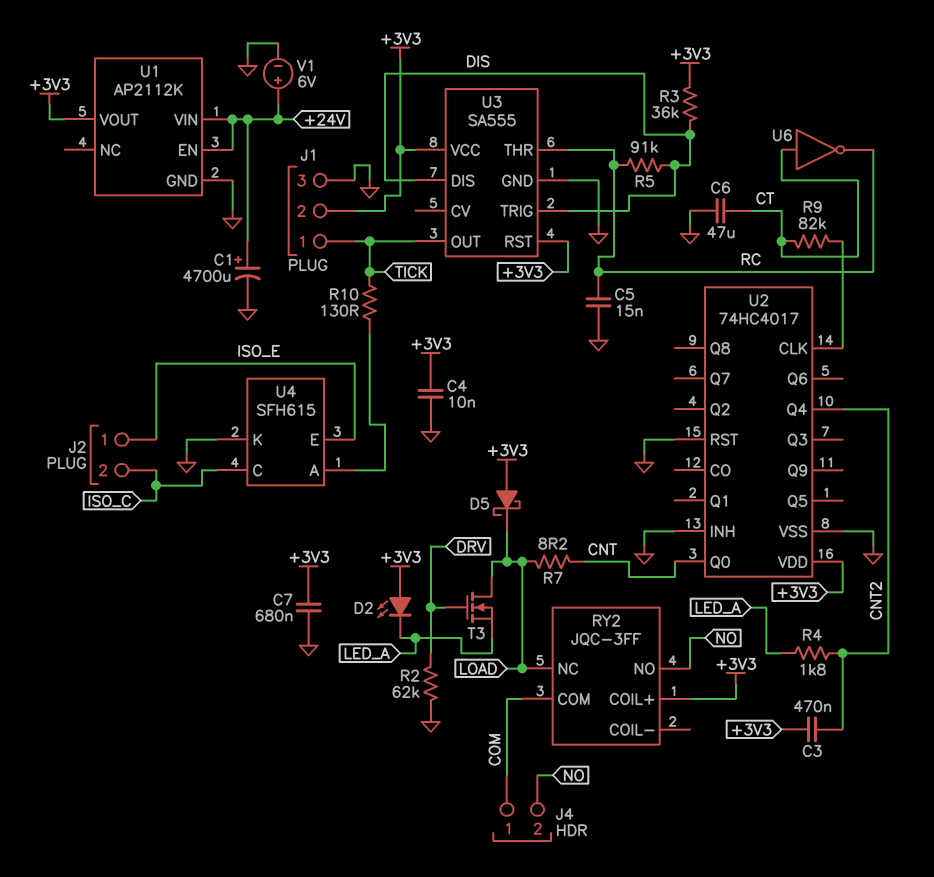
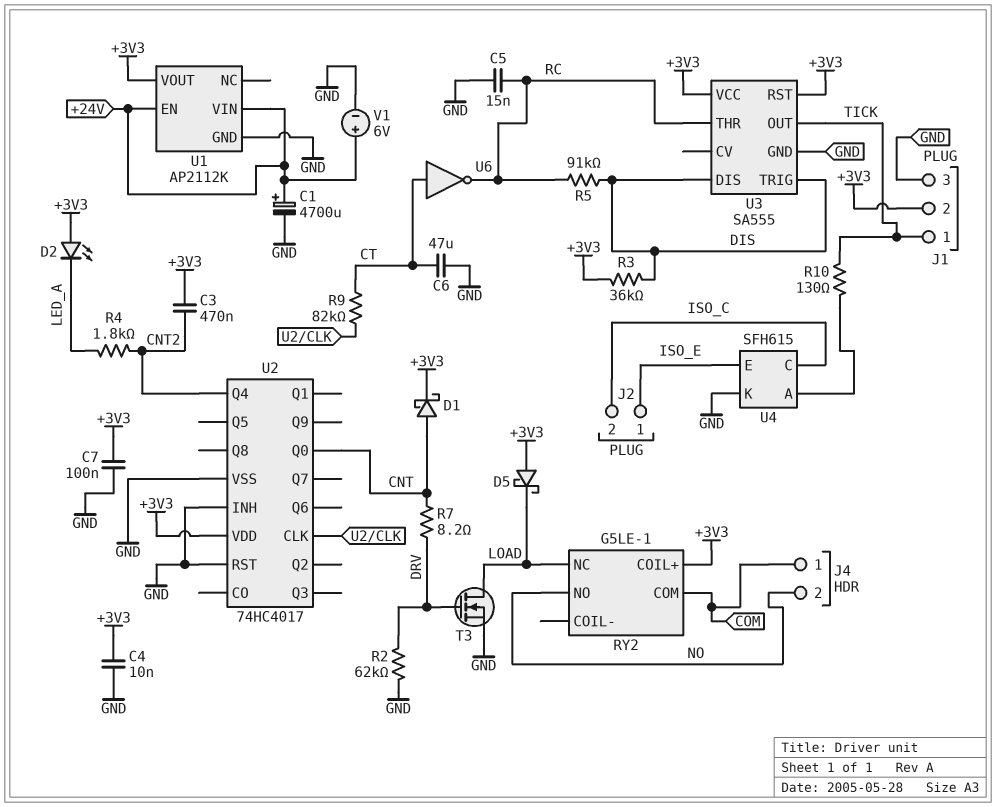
C7: 680nF (+3V3, GND) -> 100nF (+3V3, GND)
D1: none -> schottky (A CNT, K +3V3)
R7: 8.2 (CNT, LOAD) -> 8.2 (CNT, DRV)
RY2: JQC-3FF -> G5LE-1
T3: NMOS (G DRV, D LOAD, S LED_A) -> NMOS (G DRV, D LOAD, S GND)

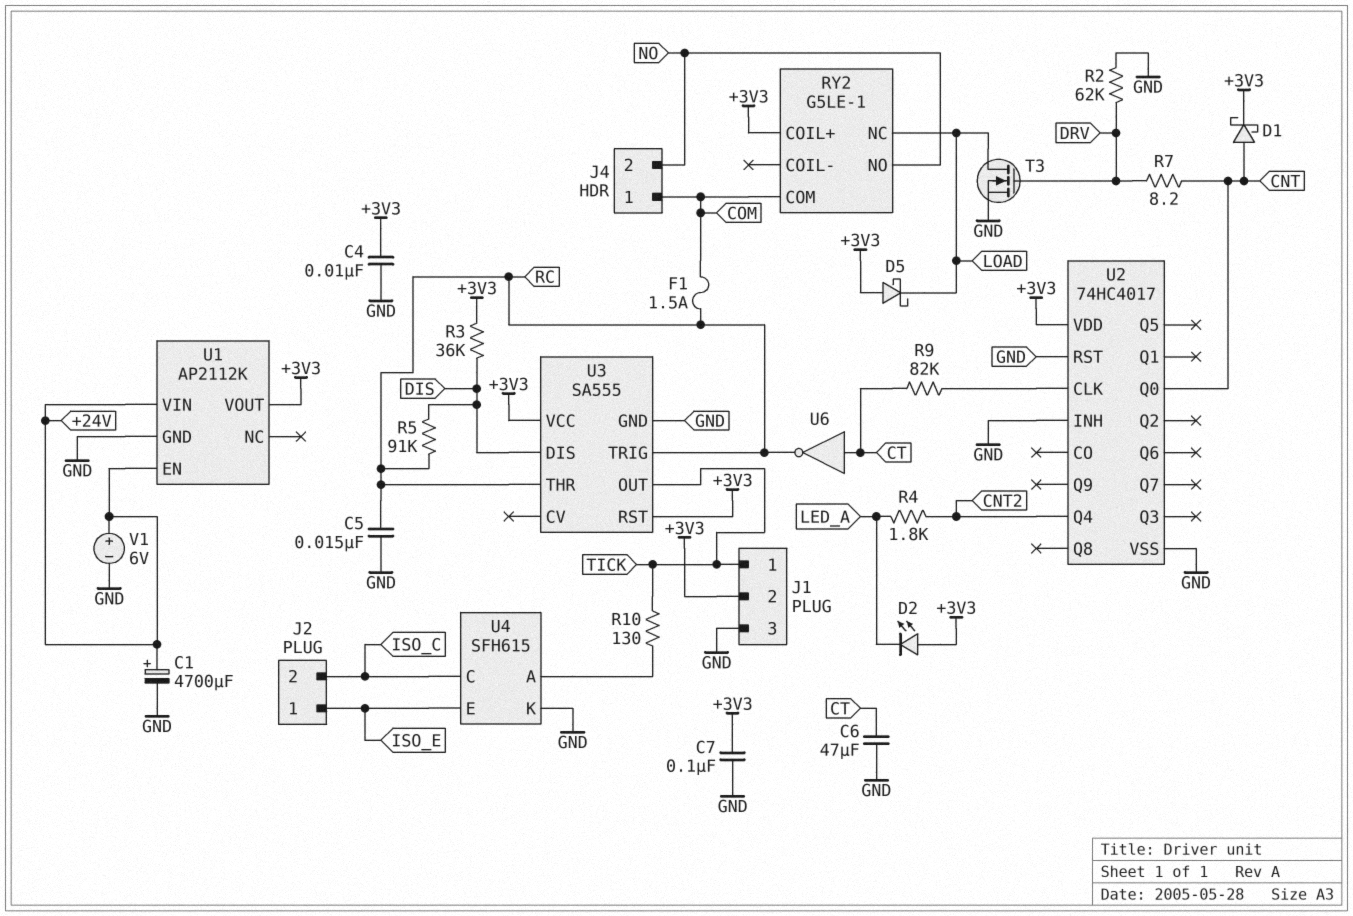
C3: 470nF (+3V3, CNT2) -> none
F1: none -> 1.5A (COM, RC)
U3 pin TRIG: DIS -> RC

